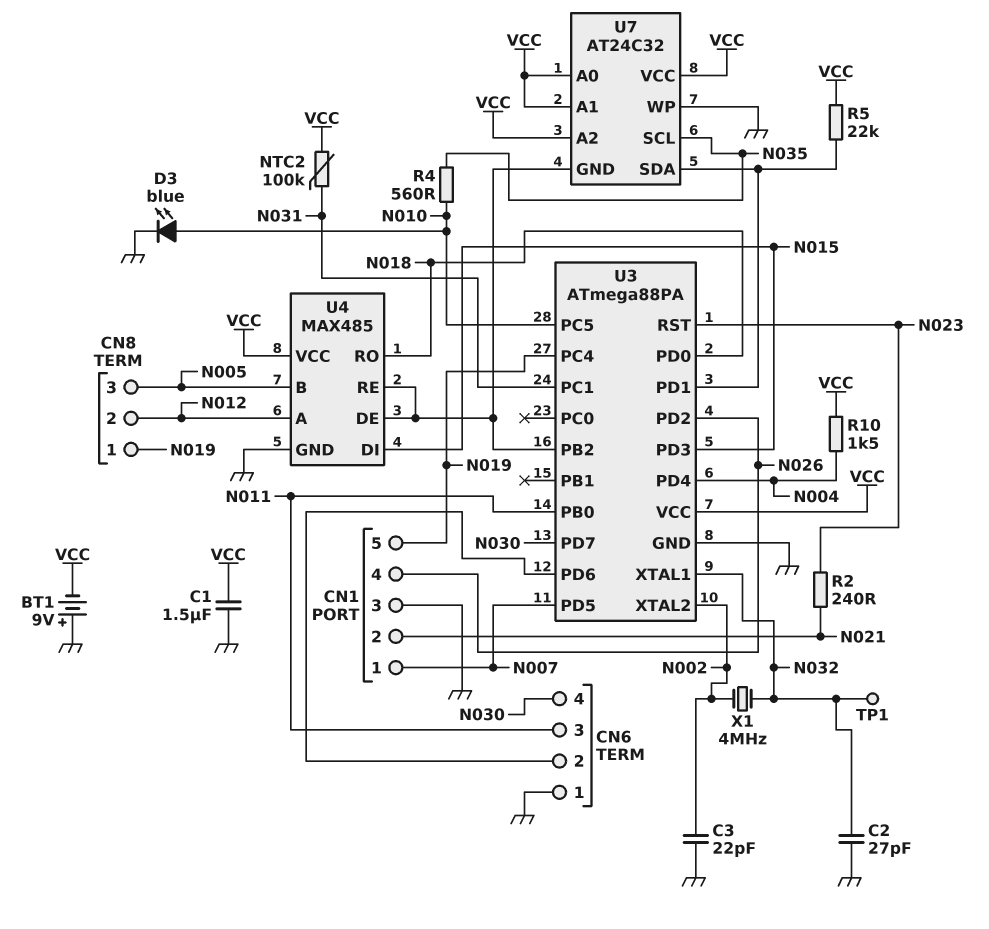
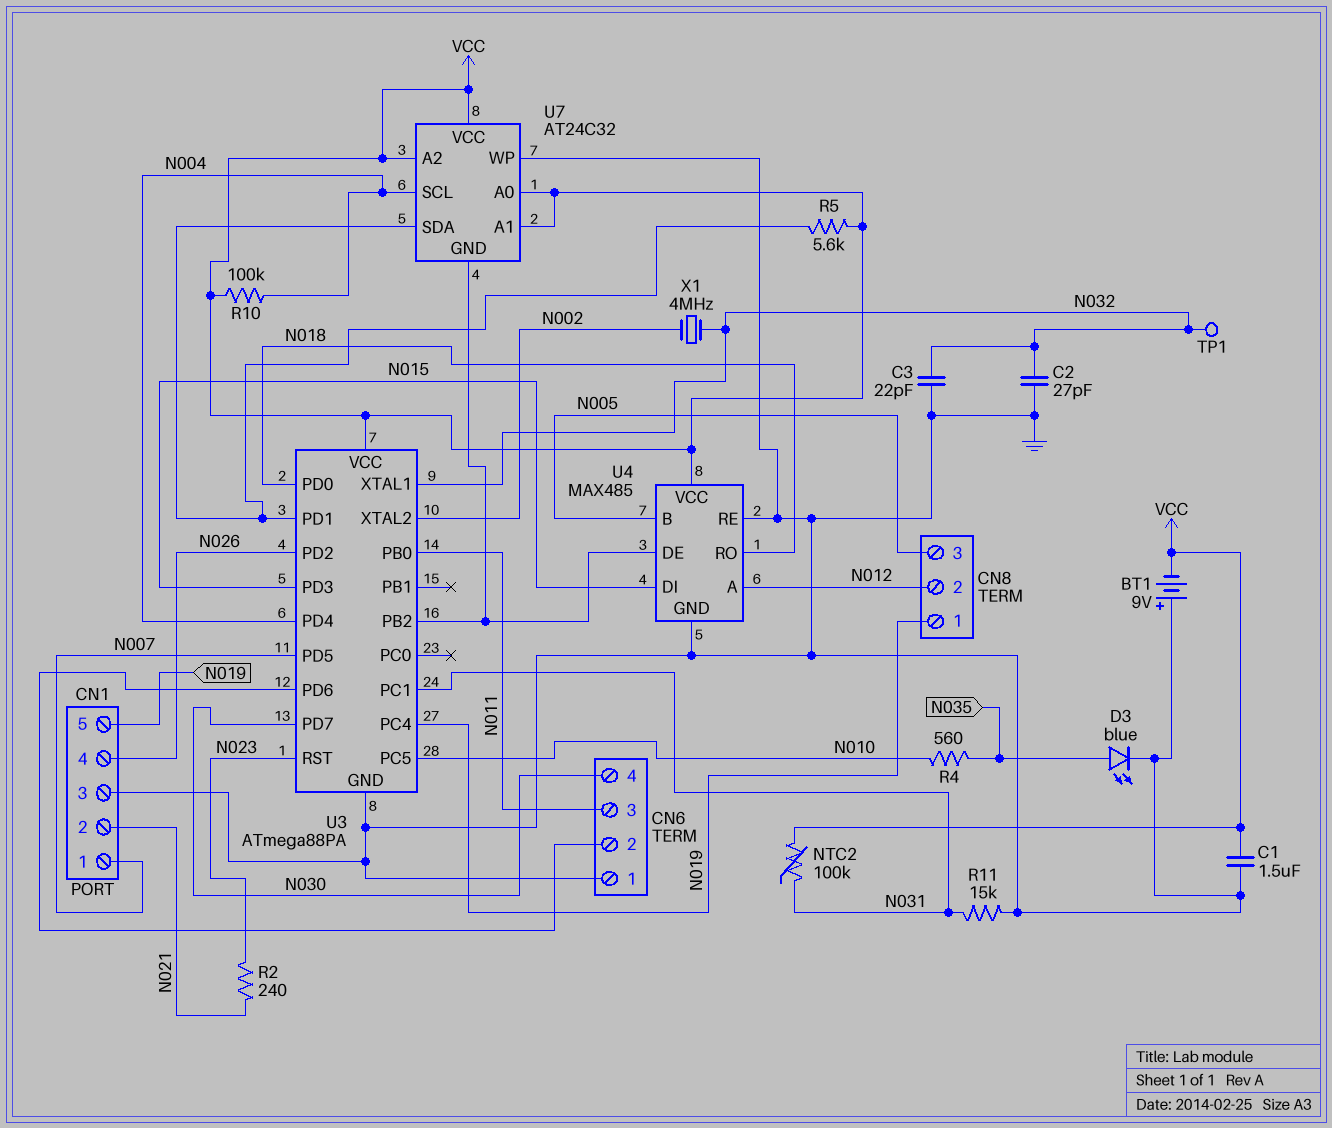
C3: 22pF (GND, N002) -> 22pF (GND, N032)
D3: LED blue (A N010, K GND) -> LED blue (A N035, K GND)
R5: 22k (U3/PD1, VCC) -> 5.6k (U3/PD1, VCC)
R10: 1.5k (N004, VCC) -> 100k (N004, VCC)
R11: none -> 15k (GND, N031)
U4 pin RE: U3/PB2 -> GND
U7 pin SCL: N035 -> N004

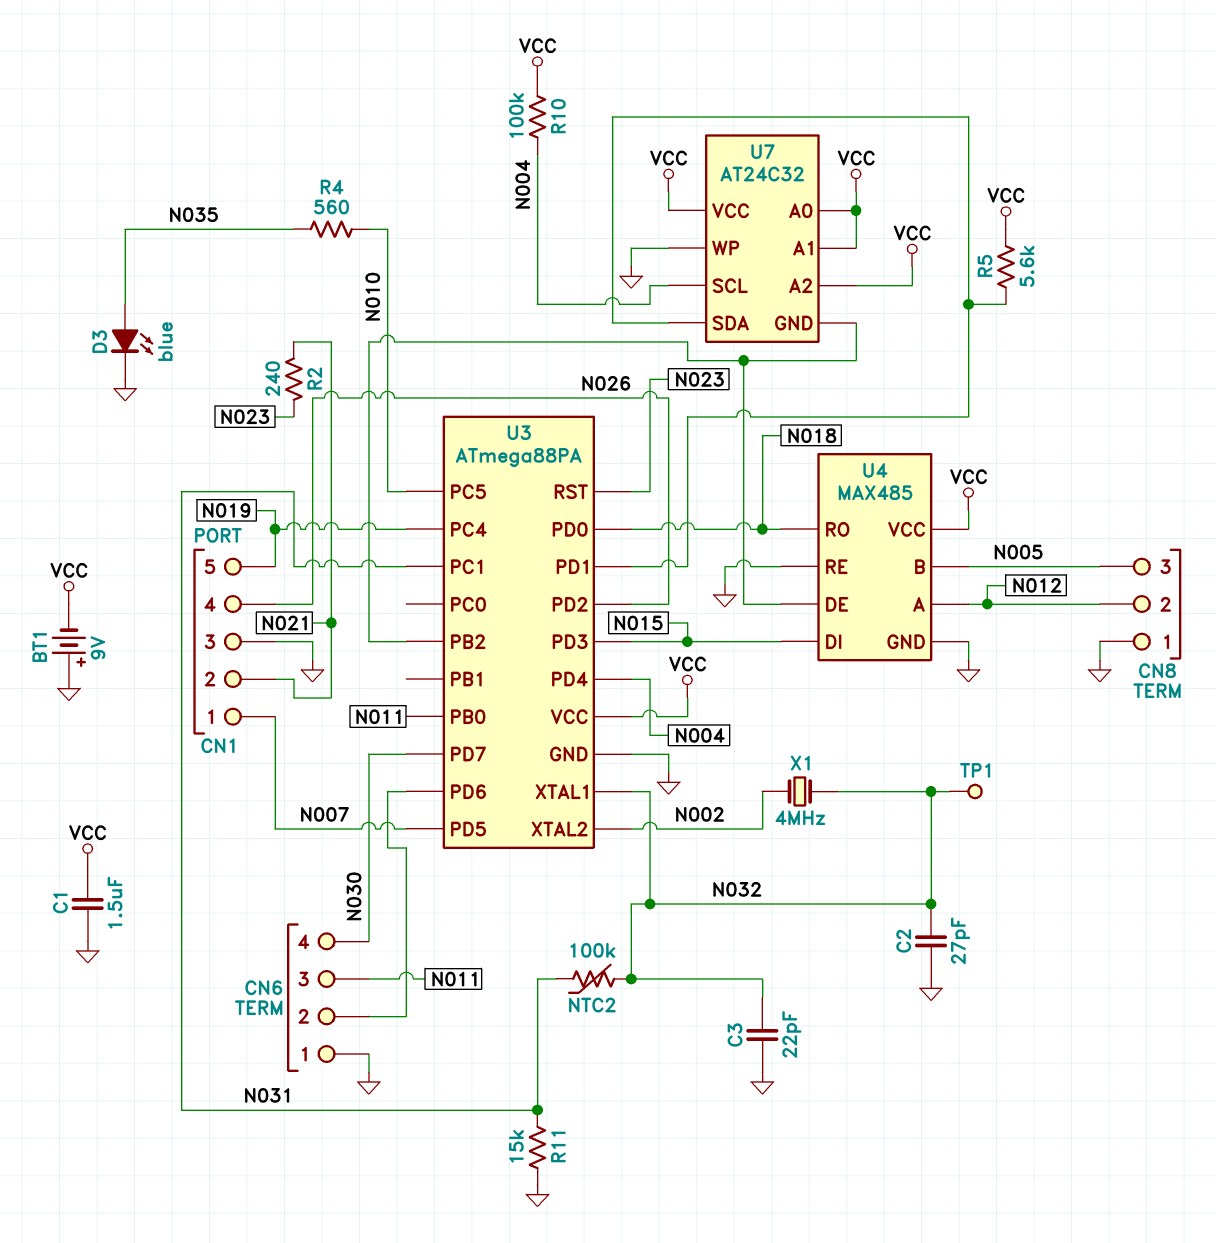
CN8 pin 1: N019 -> GND
NTC2: 100k (N031, VCC) -> 100k (N031, N032)

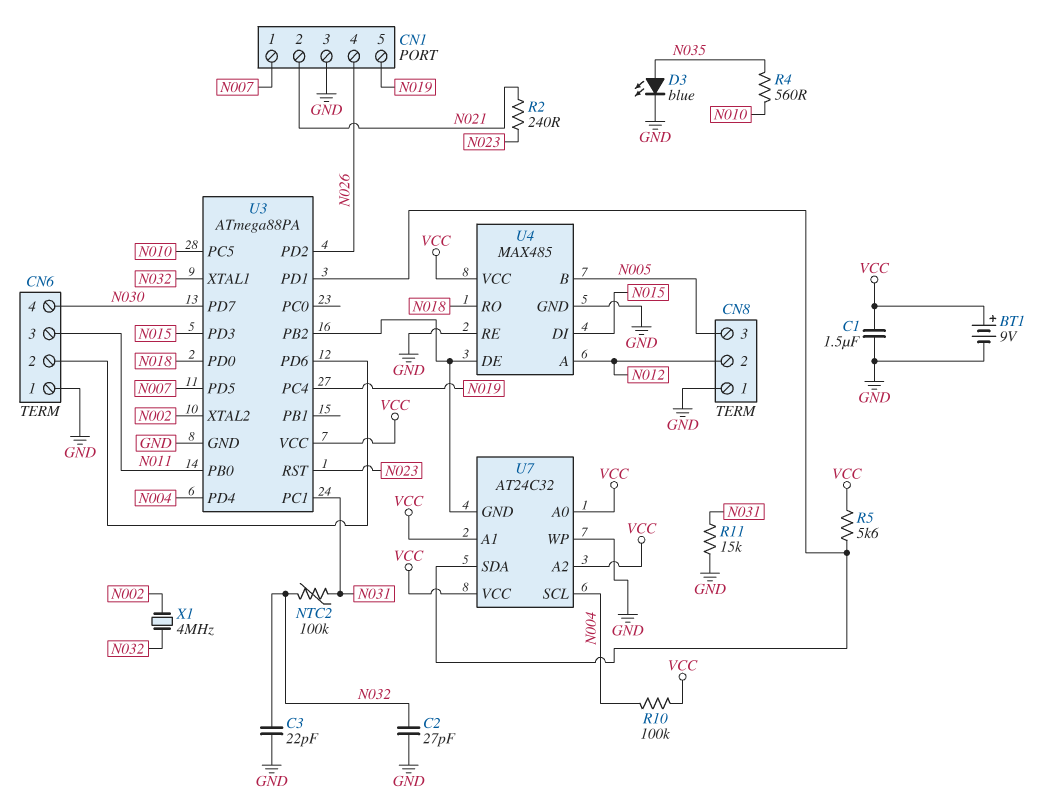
BT1: 9V (plus GND, minus VCC) -> 9V (plus VCC, minus GND)
TP1: test point (N032) -> none

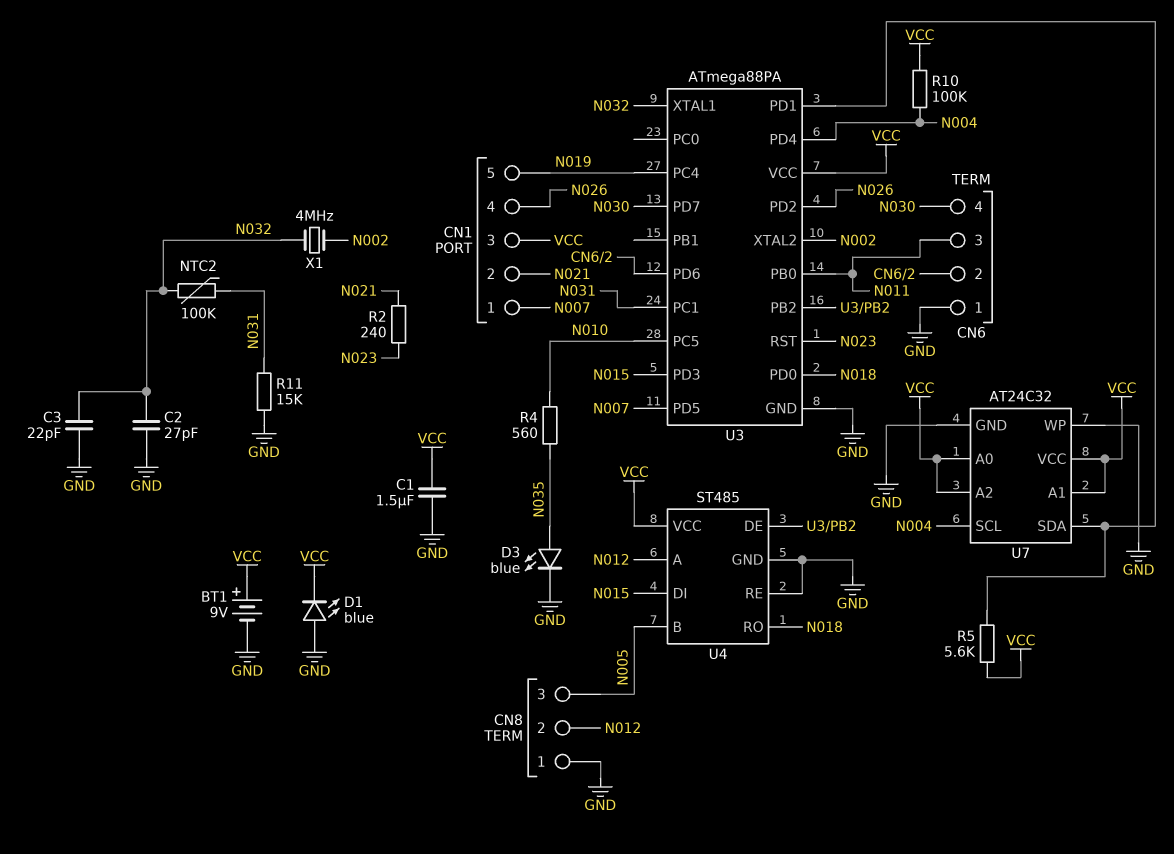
CN1 pin 3: GND -> VCC
D1: none -> LED blue (A GND, K VCC)
U4: MAX485 -> ST485
U7 pin GND: U3/PB2 -> GND

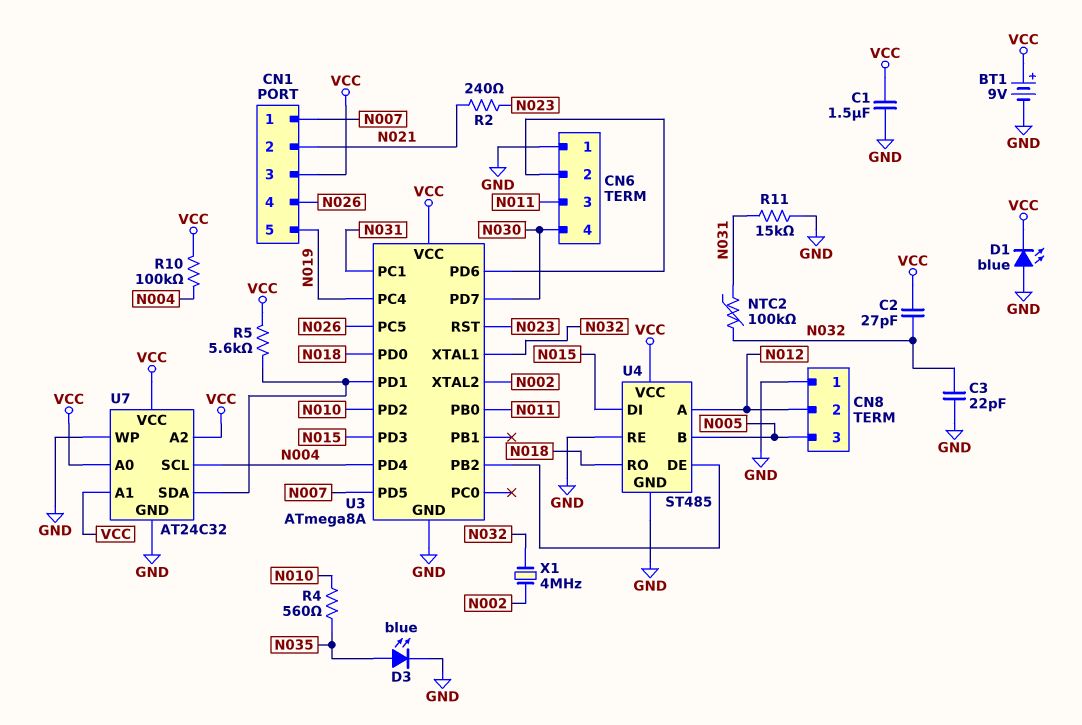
C2: 27pF (GND, N032) -> 27pF (N032, VCC)
U3: ATmega88PA -> ATmega8A
U3 pin PC5: N010 -> N026
U3 pin PD2: N026 -> N010

